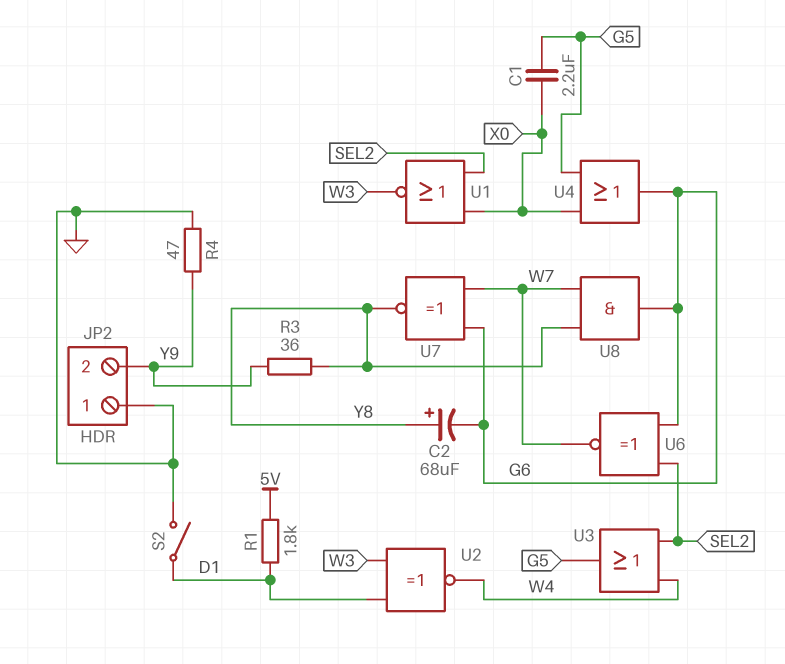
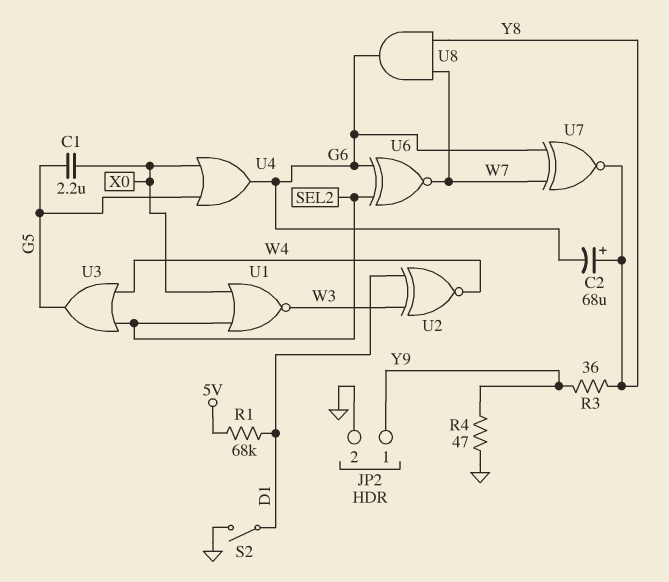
JP2 pin 1: GND -> Y9
JP2 pin 2: Y9 -> GND
R1: 1.8k (5V, D1) -> 68k (5V, D1)

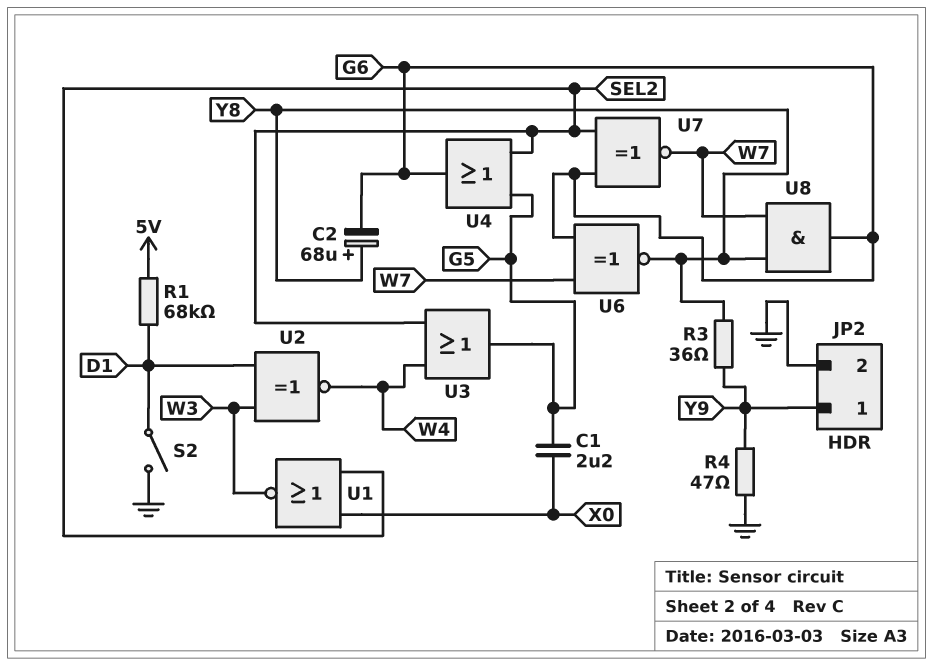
U4: OR (in G5, in X0, out G6) -> OR (in G5, in SEL2, out G6)
U6: XNOR (in G6, in SEL2, out W7) -> XNOR (in G6, in W7, out Y8)
U7: XNOR (in G6, in W7, out Y8) -> XNOR (in G6, in SEL2, out W7)

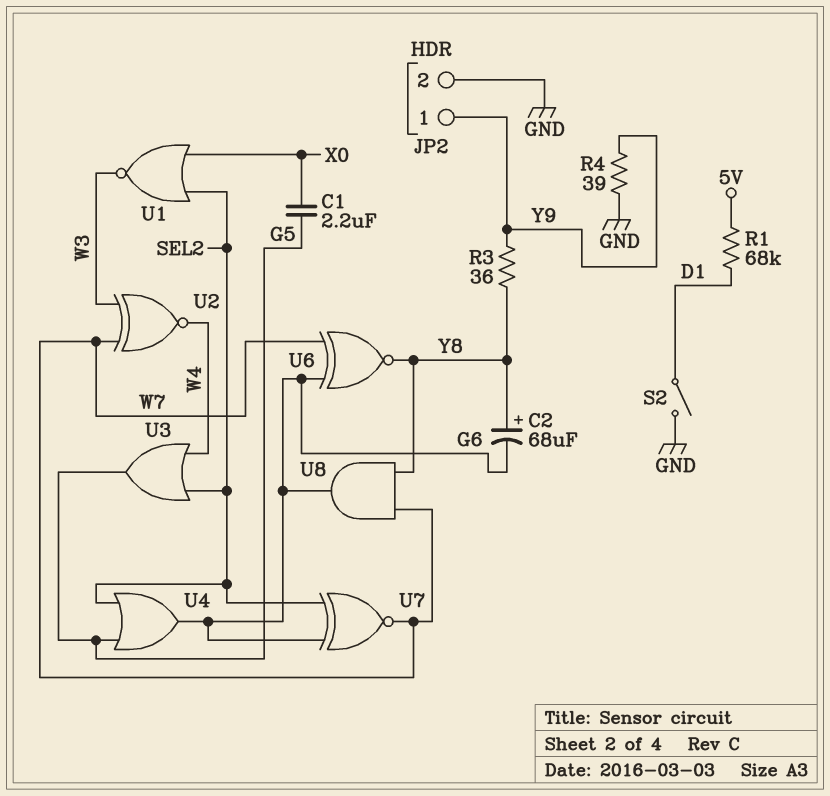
R4: 47 (GND, Y9) -> 39 (GND, Y9)
U2: XNOR (in D1, in W3, out W4) -> XNOR (in W3, in W7, out W4)

